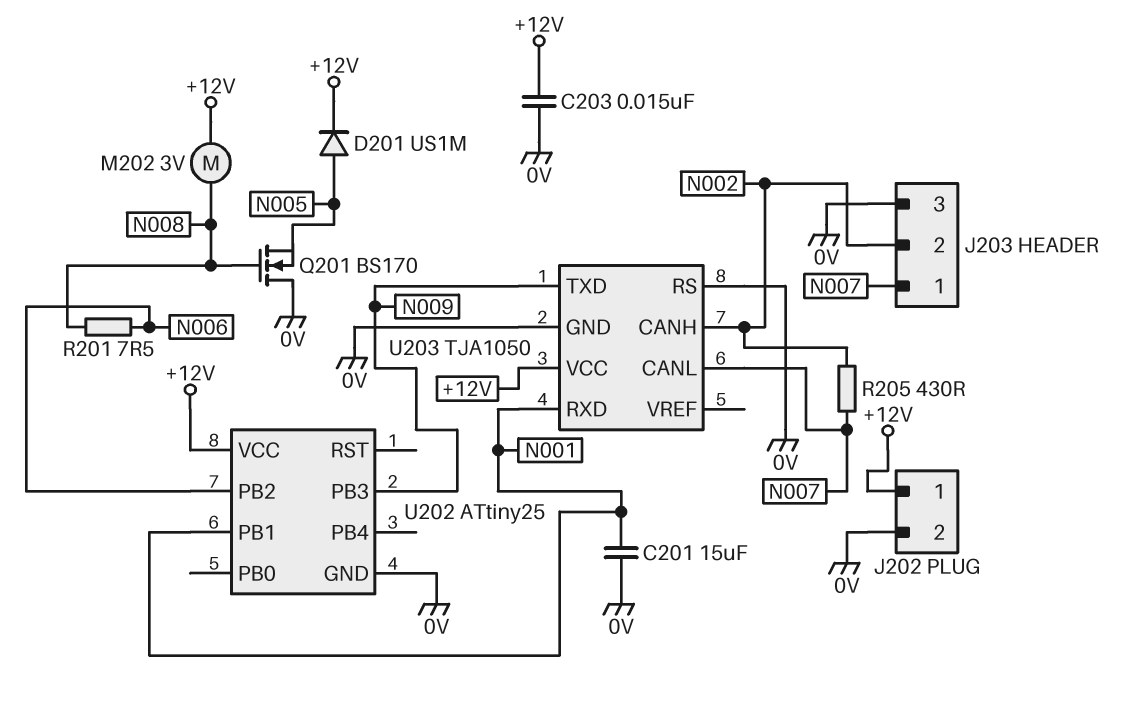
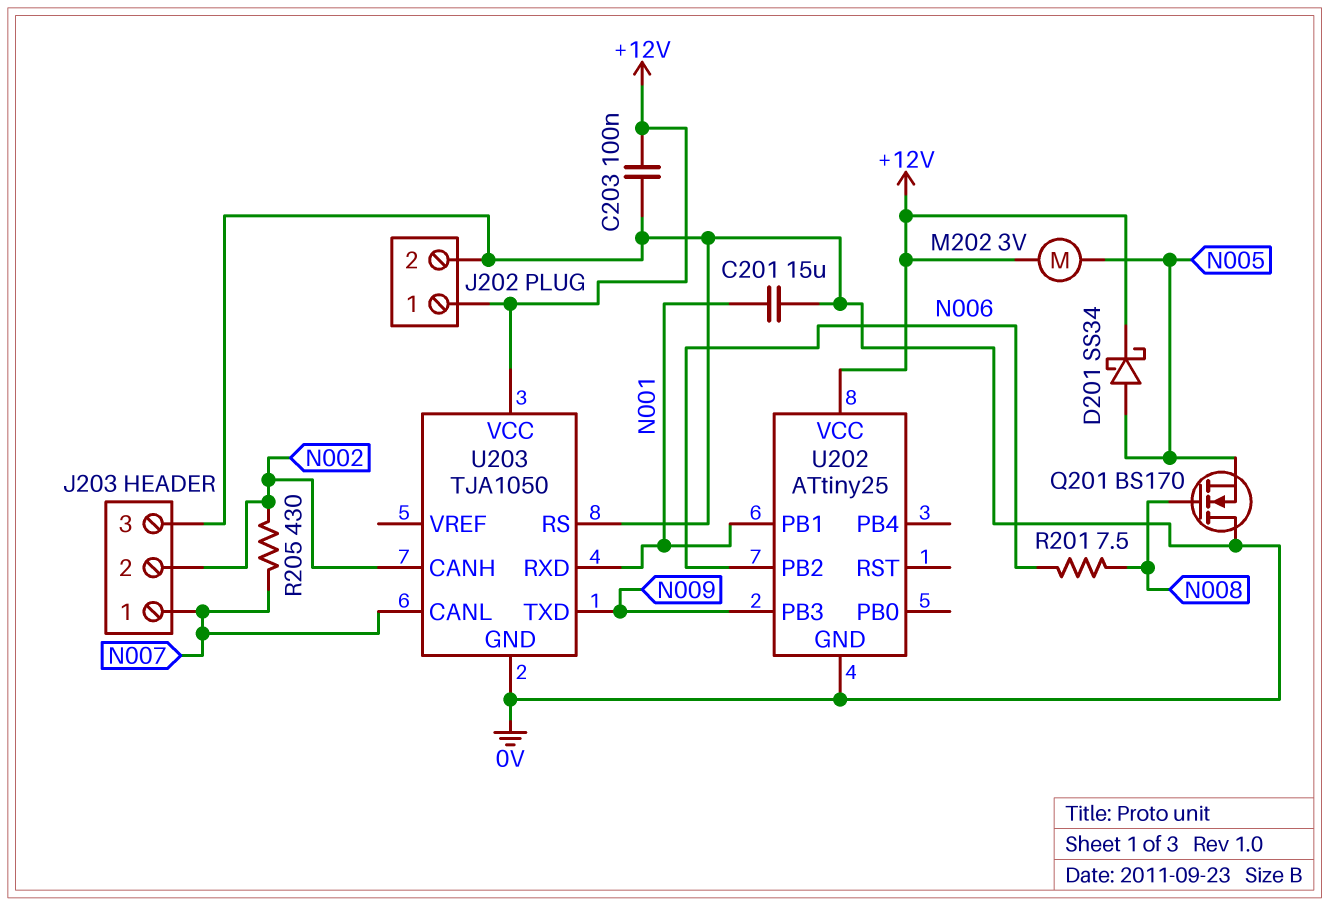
C203: 15nF (+12V, 0V) -> 100nF (+12V, 0V)
D201: diode US1M (A N005, K +12V) -> schottky SS34 (A N005, K +12V)
M202: motor 3V (+12V, N008) -> motor 3V (+12V, N005)

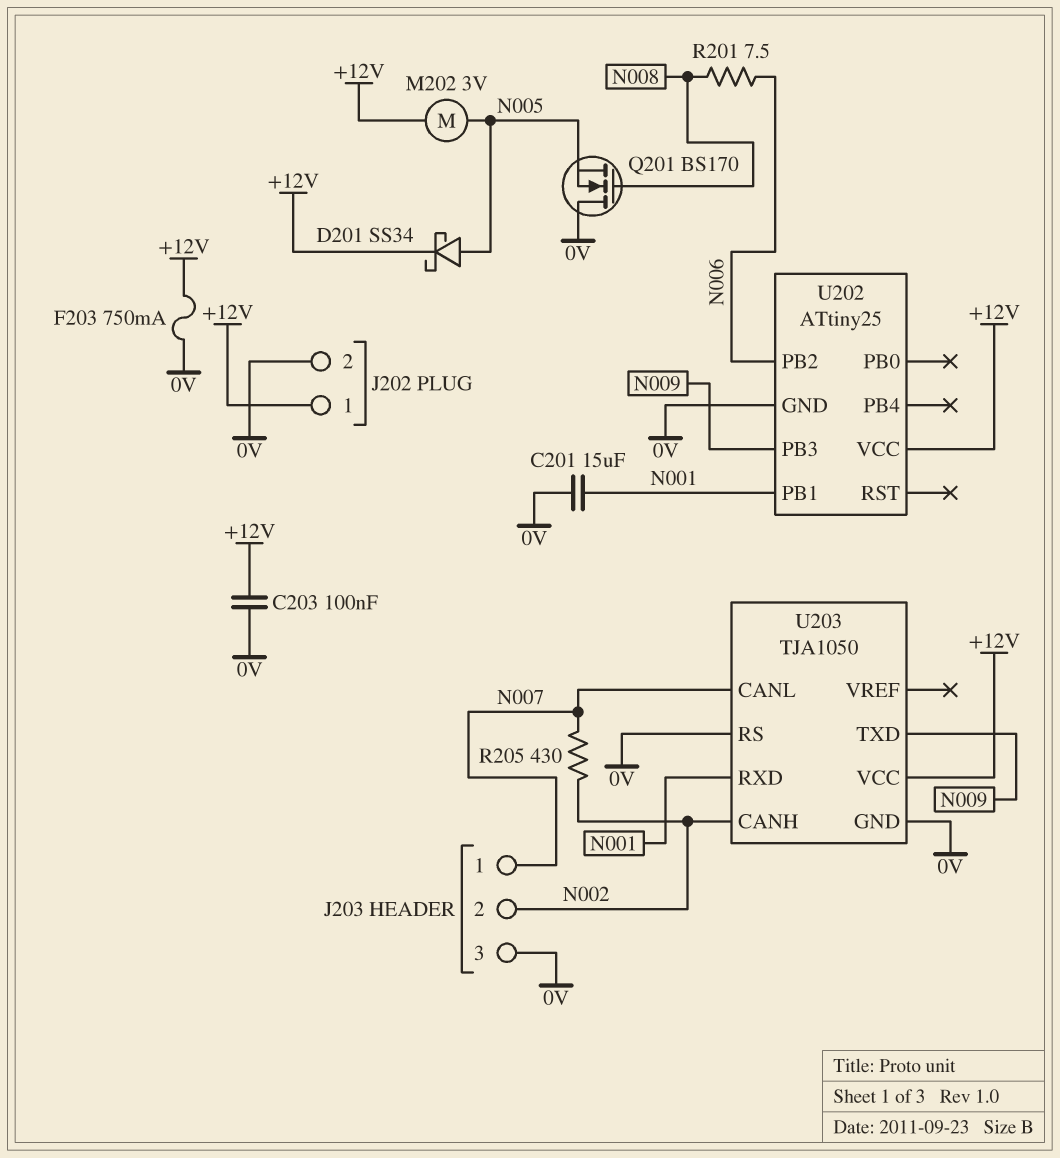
F203: none -> 750mA (+12V, 0V)

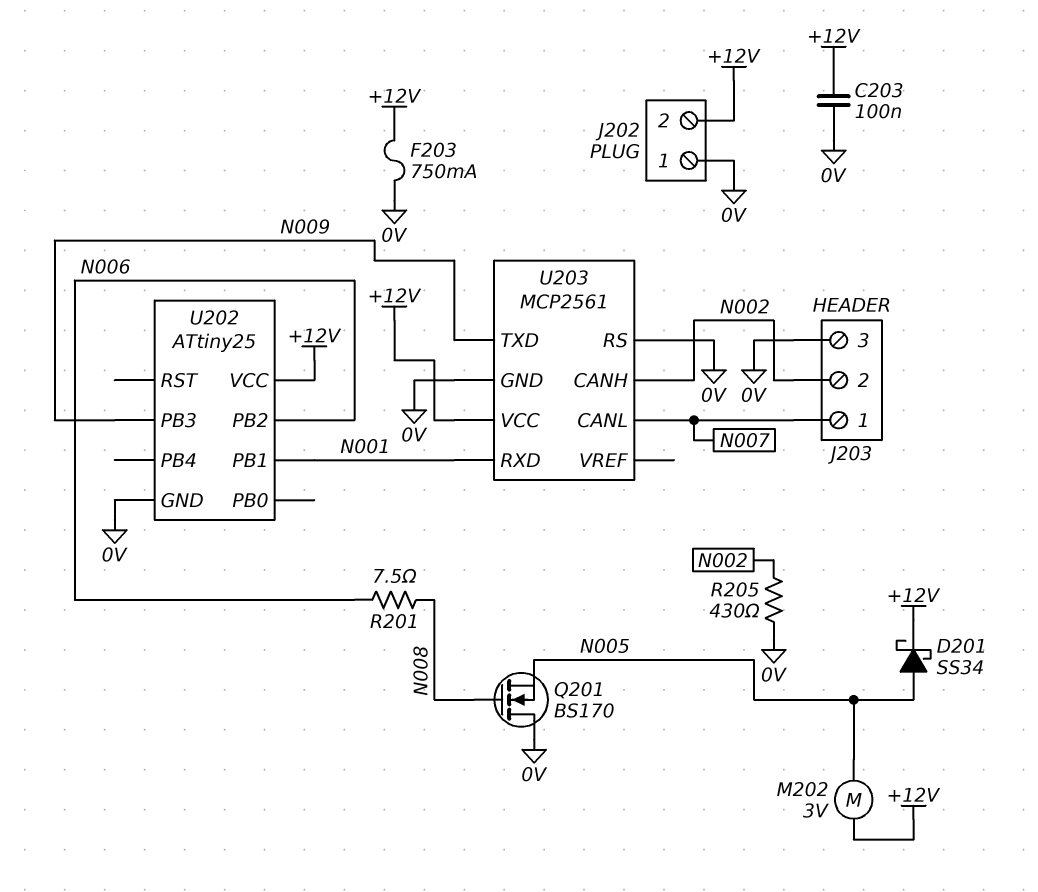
C201: 15uF (0V, N001) -> none
J202 pin 1: +12V -> 0V
J202 pin 2: 0V -> +12V
R205: 430 (N002, N007) -> 430 (0V, N002)
U203: TJA1050 -> MCP2561

